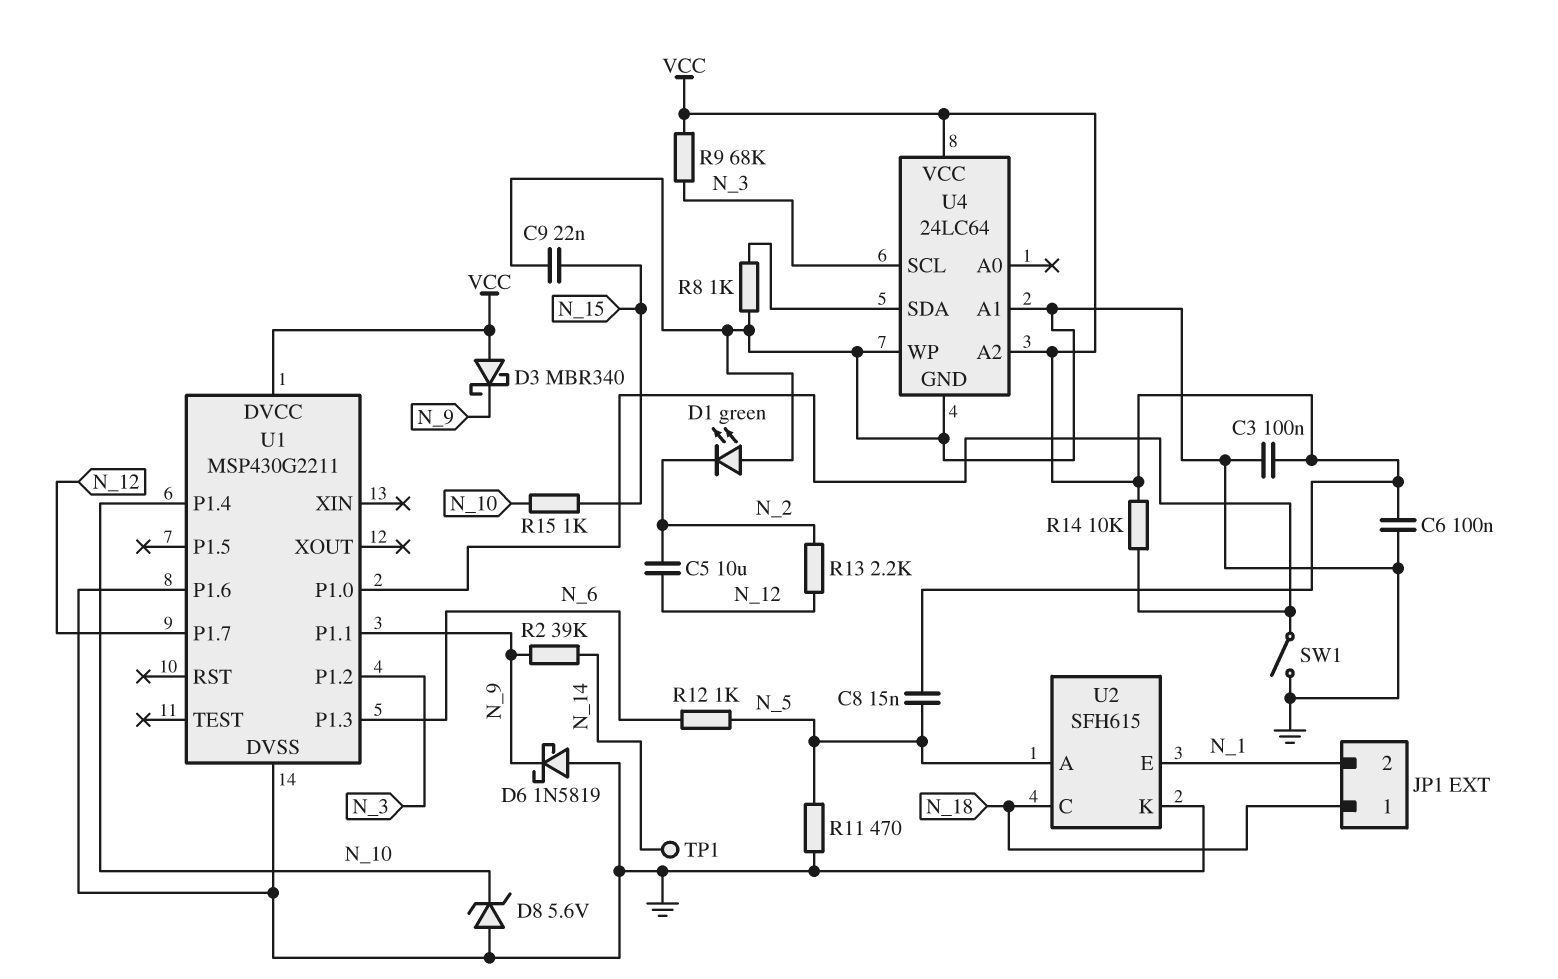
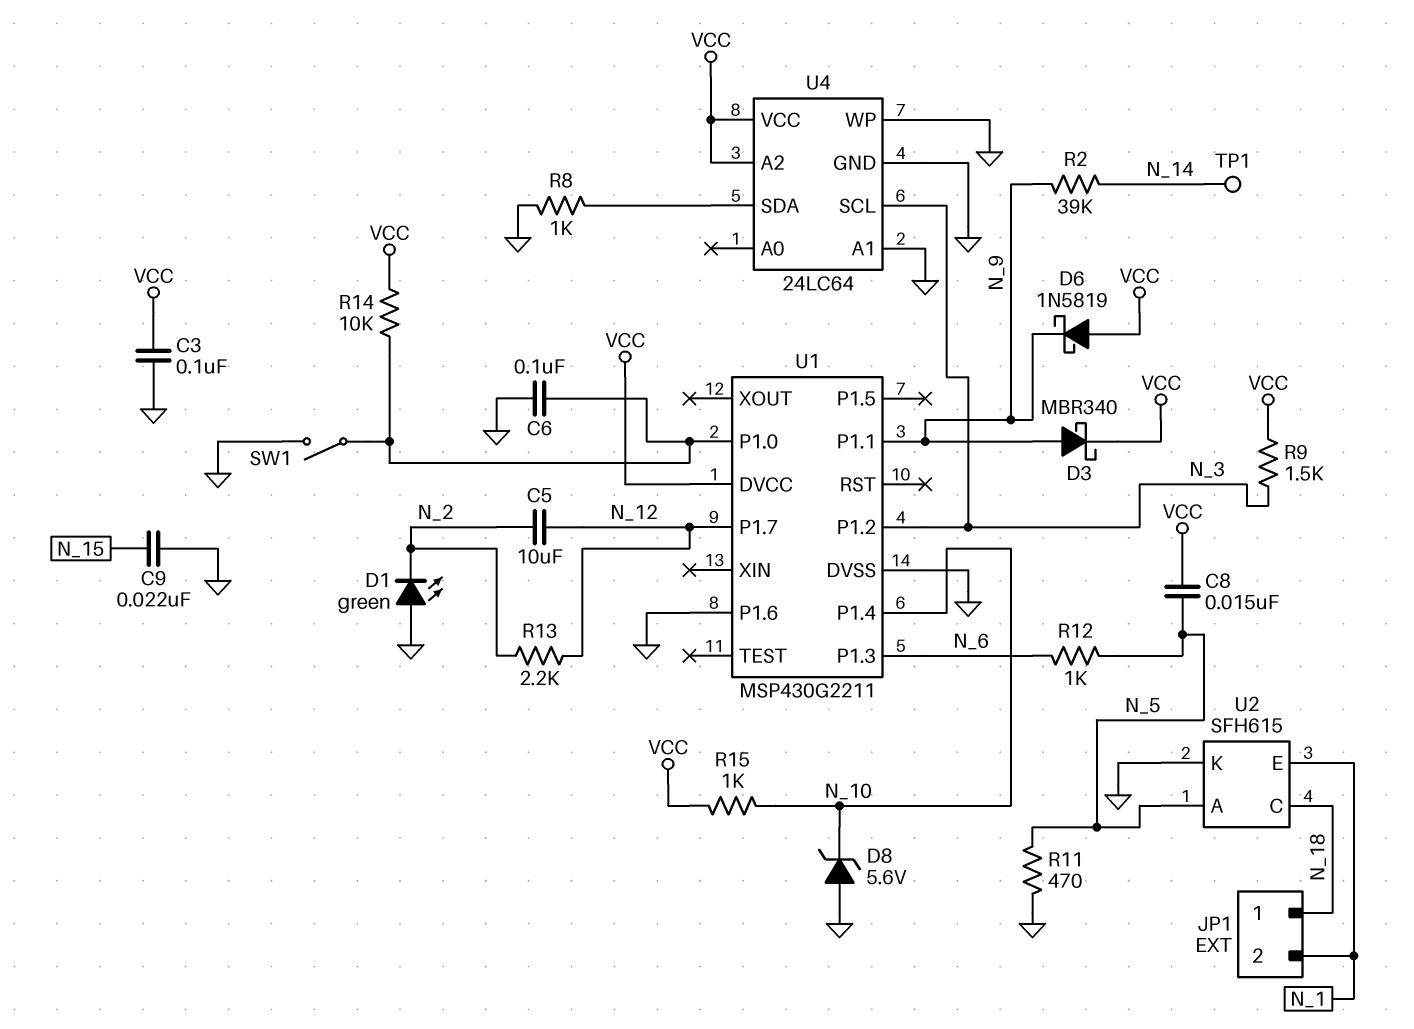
C6: 100nF (GND, VCC) -> 100nF (GND, U1/P1.0)
D3: schottky MBR340 (A VCC, K N_9) -> schottky MBR340 (A N_9, K VCC)
D6: schottky 1N5819 (A GND, K N_9) -> schottky 1N5819 (A VCC, K N_9)
R9: 68k (N_3, VCC) -> 1.5k (N_3, VCC)
R15: 1k (N_10, N_15) -> 1k (N_10, VCC)

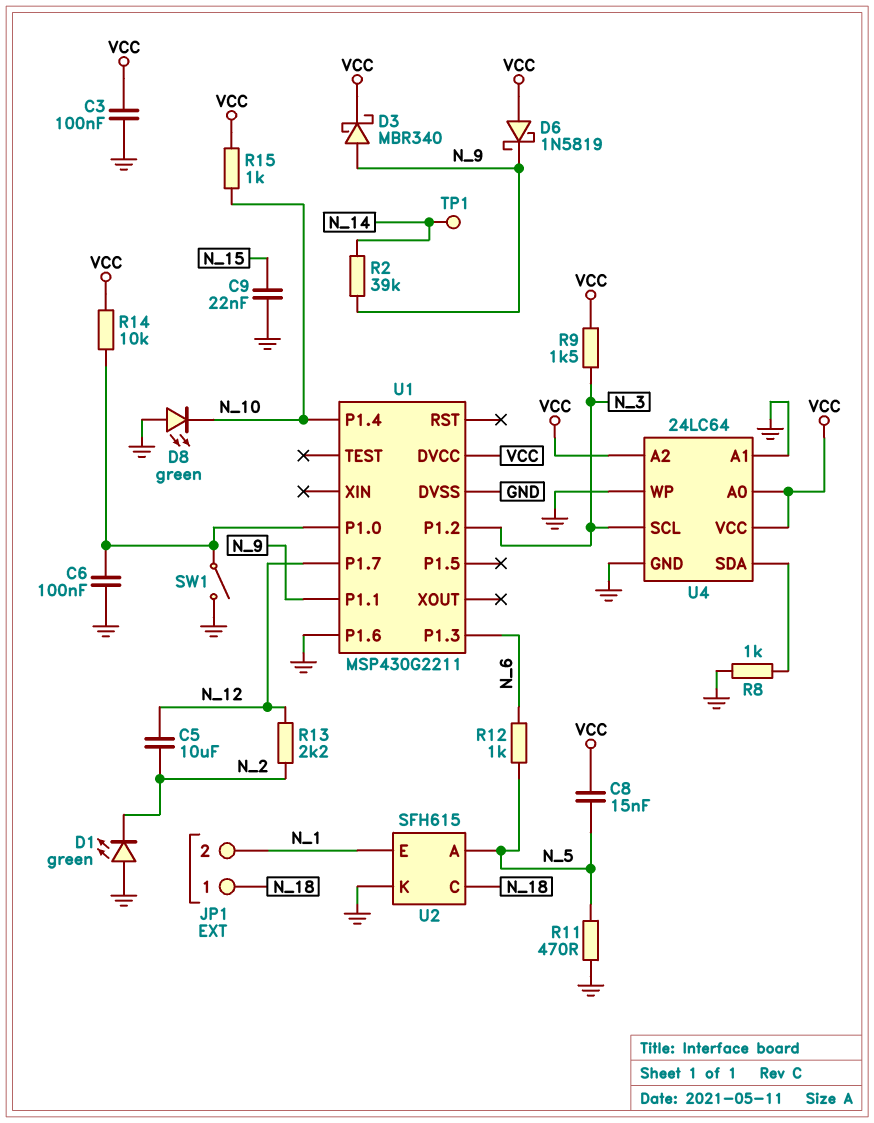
D8: zener 5.6V (A GND, K N_10) -> LED green (A GND, K N_10)
U4 pin A0: none -> VCC

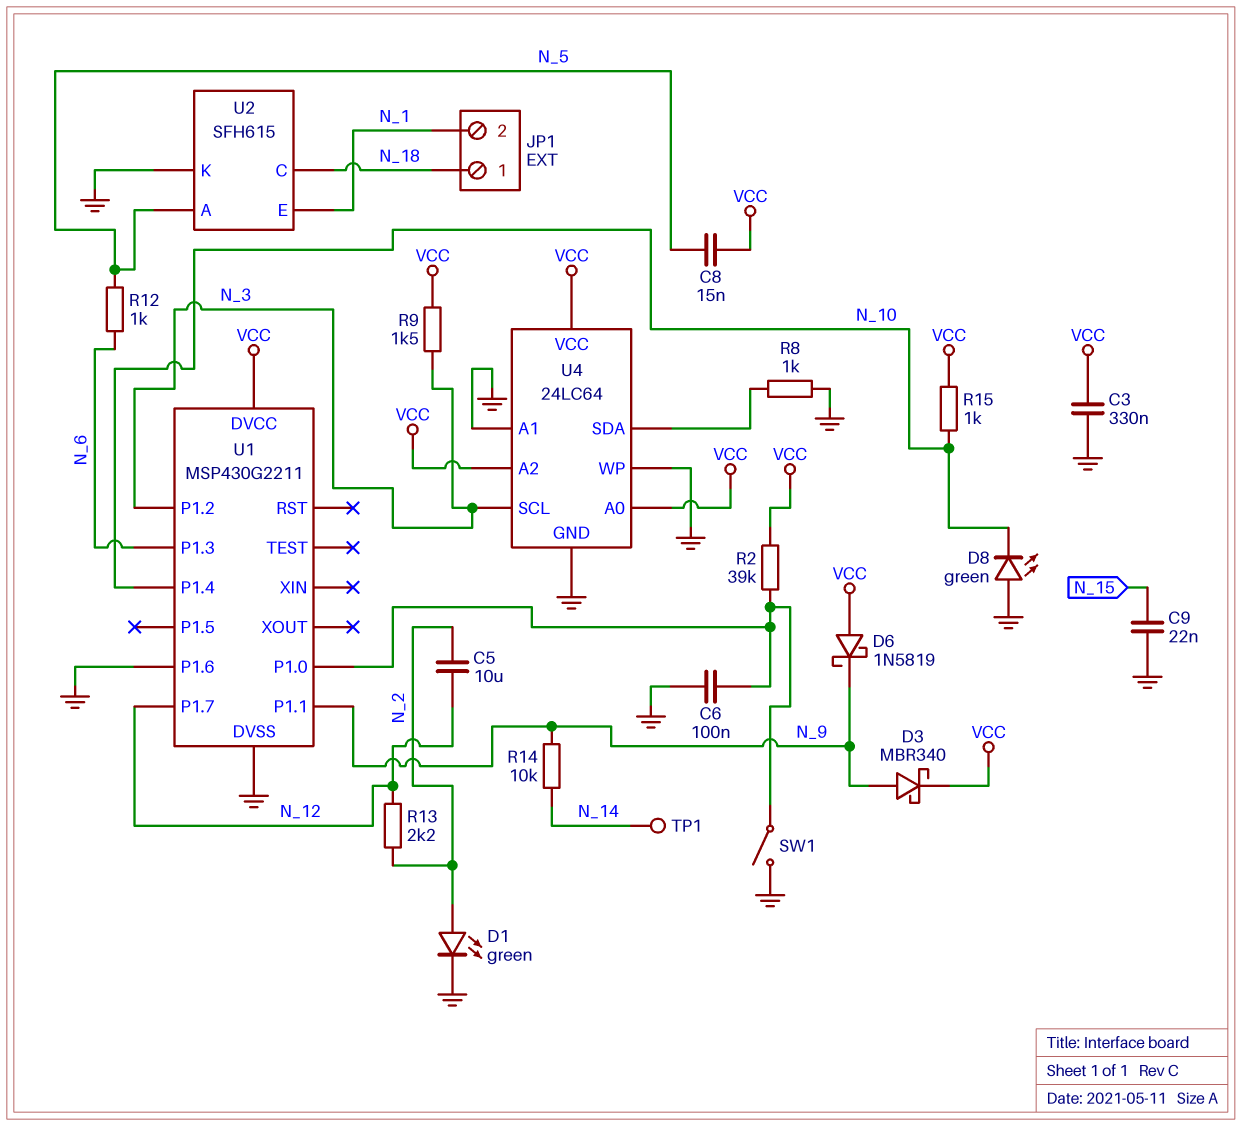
C3: 100nF (GND, VCC) -> 330nF (GND, VCC)
D1: LED green (A GND, K N_2) -> LED green (A N_2, K GND)
R2: 39k (N_9, N_14) -> 39k (U1/P1.0, VCC)
R11: 470 (GND, N_5) -> none
R14: 10k (U1/P1.0, VCC) -> 10k (N_9, N_14)

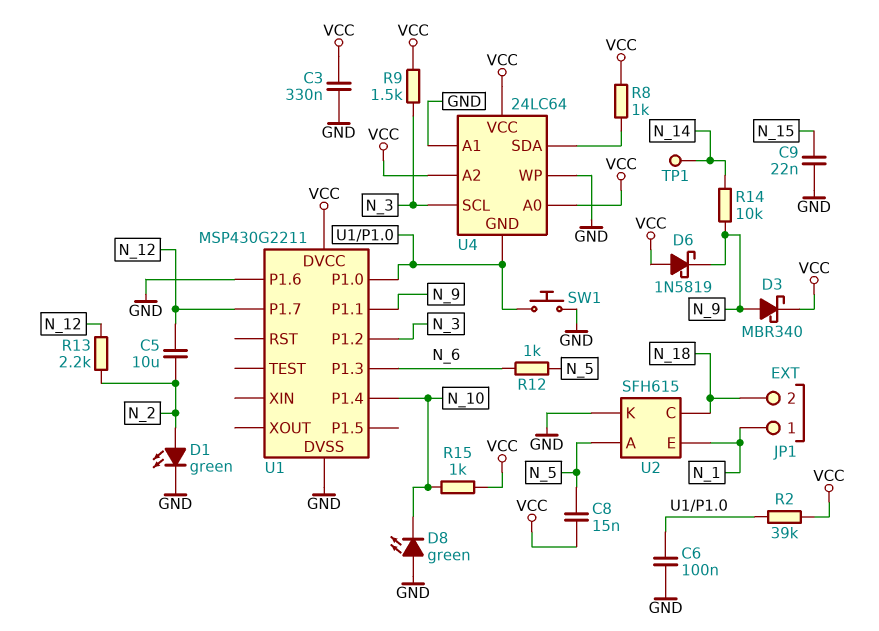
JP1 pin 1: N_18 -> N_1
JP1 pin 2: N_1 -> N_18
R8: 1k (GND, U4/SDA) -> 1k (U4/SDA, VCC)
SW1: switch (GND, U1/P1.0) -> button (GND, U1/P1.0)
U4 pin GND: GND -> U1/P1.0

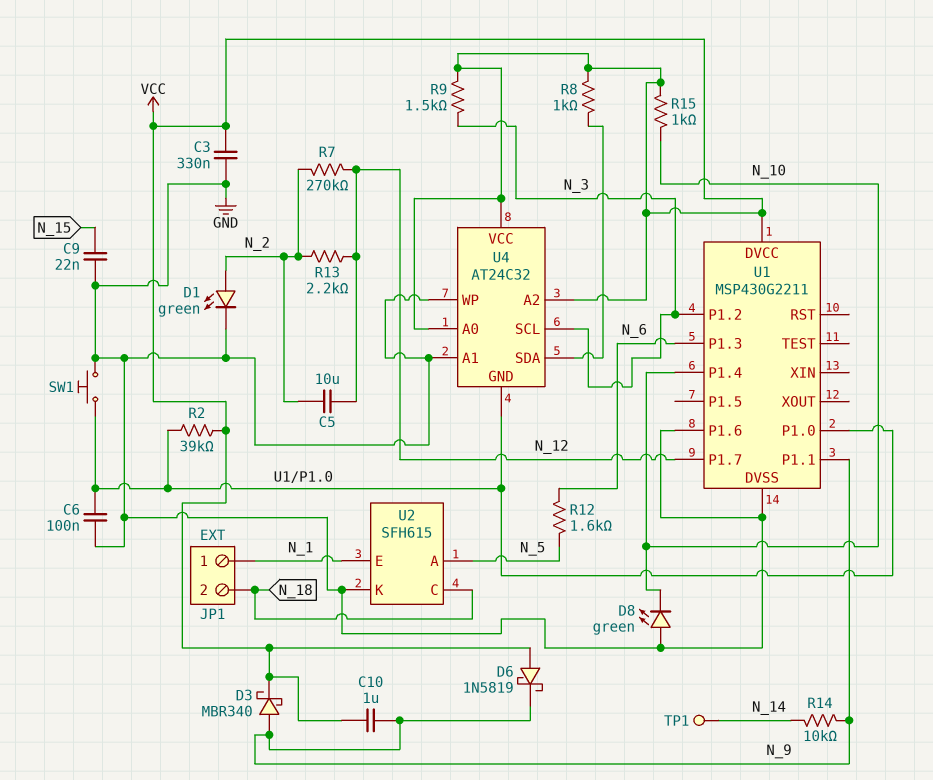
C8: 15nF (N_5, VCC) -> none
C10: none -> 1uF (N_9, VCC)
R7: none -> 270k (N_2, N_12)
R12: 1k (N_5, N_6) -> 1.6k (N_5, N_6)
U4: 24LC64 -> AT24C32

